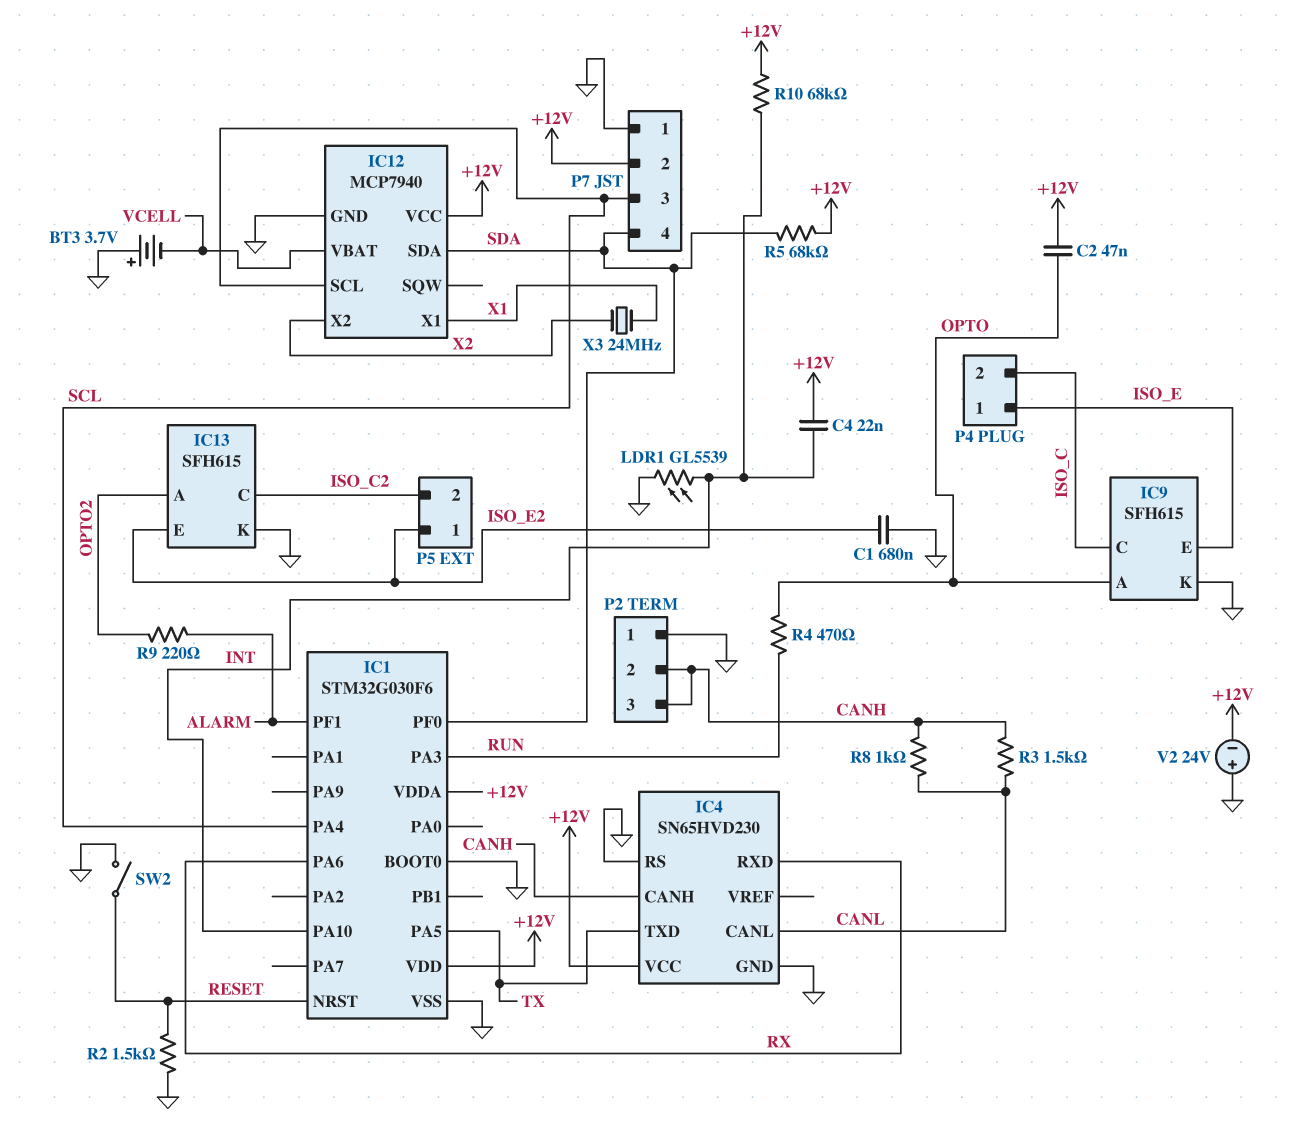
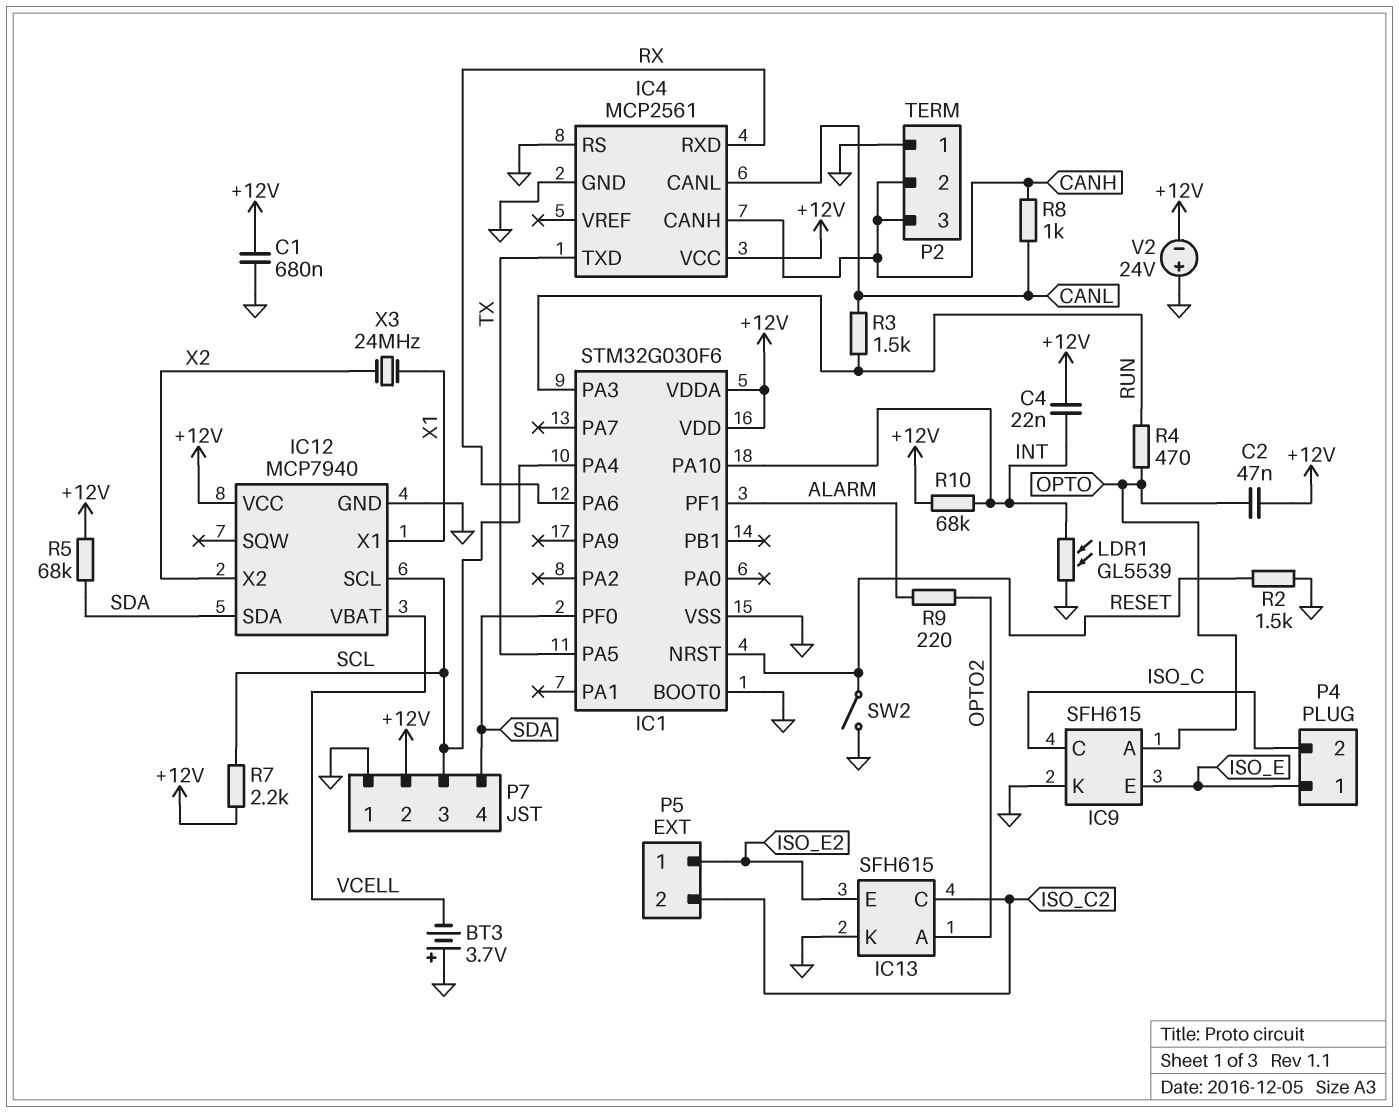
C1: 680nF (GND, ISO_E2) -> 680nF (+12V, GND)
IC4: SN65HVD230 -> MCP2561
R3: 1.5k (CANH, CANL) -> 1.5k (CANL, RUN)
R7: none -> 2.2k (+12V, SCL)

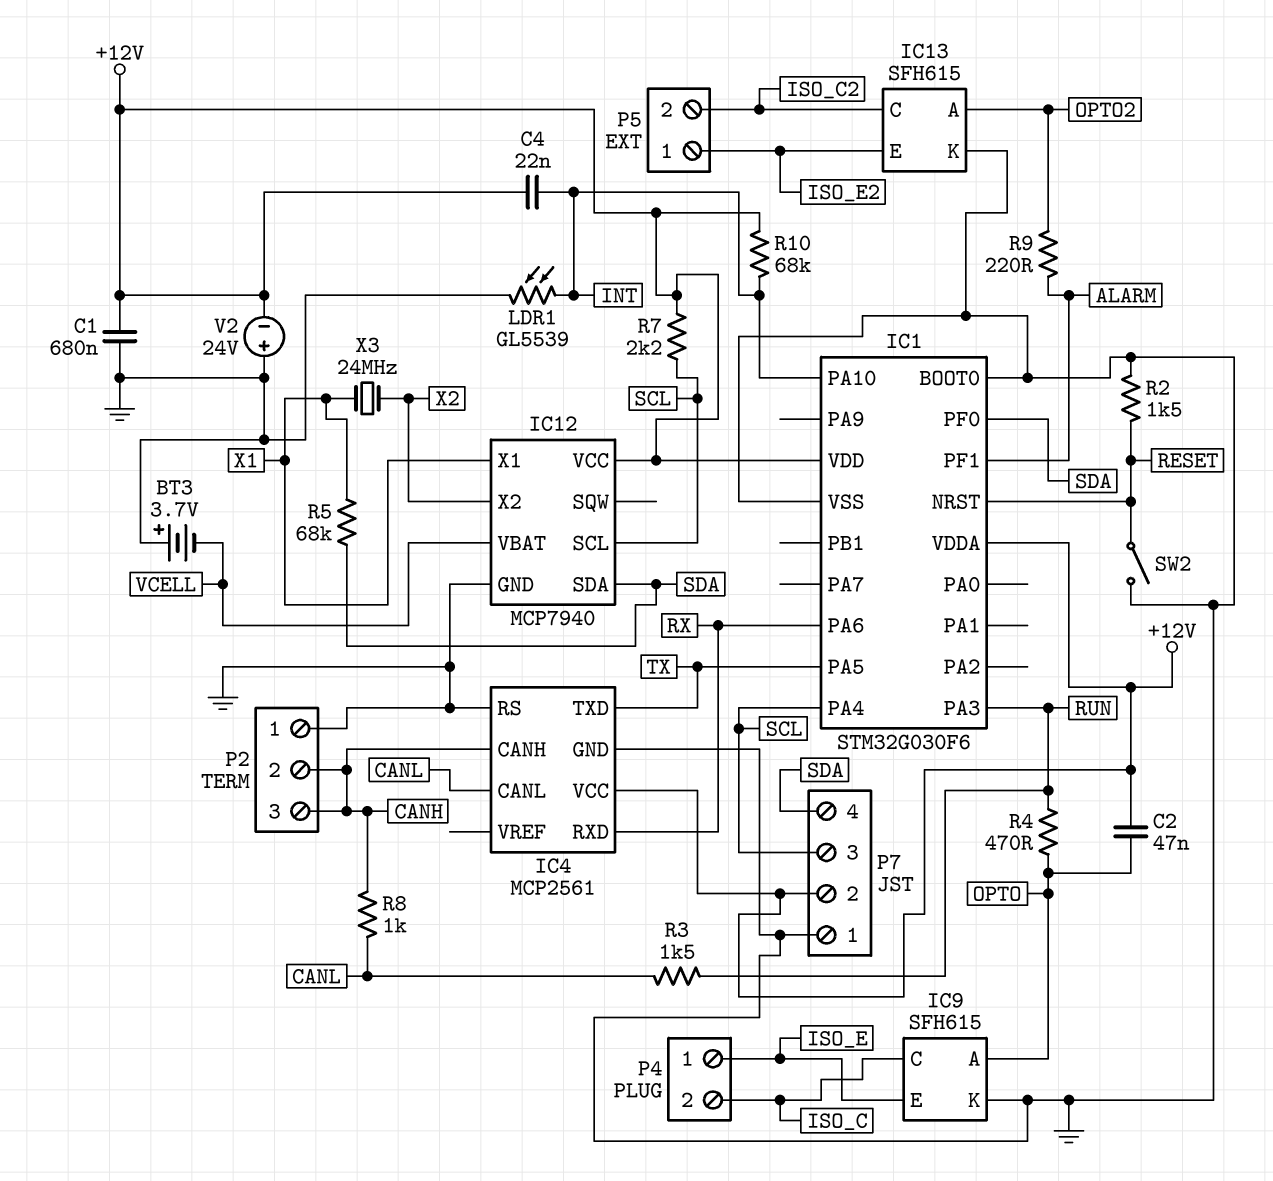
R5: 68k (+12V, SDA) -> 68k (SDA, X1)

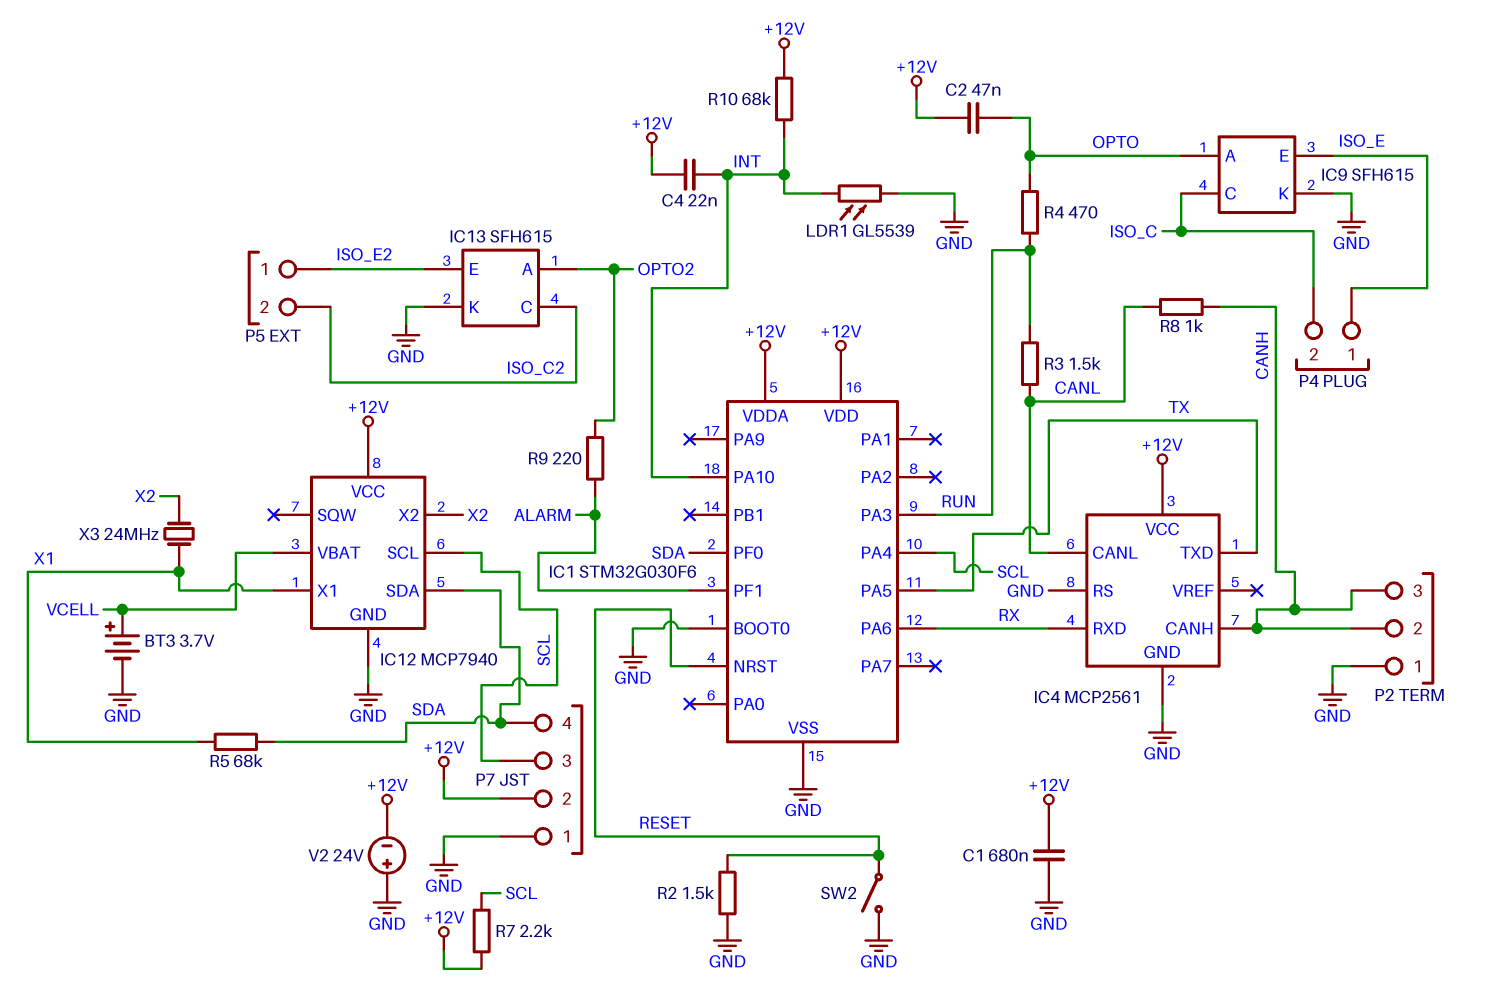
BT3: 3.7V (plus GND, minus VCELL) -> 3.7V (plus VCELL, minus GND)

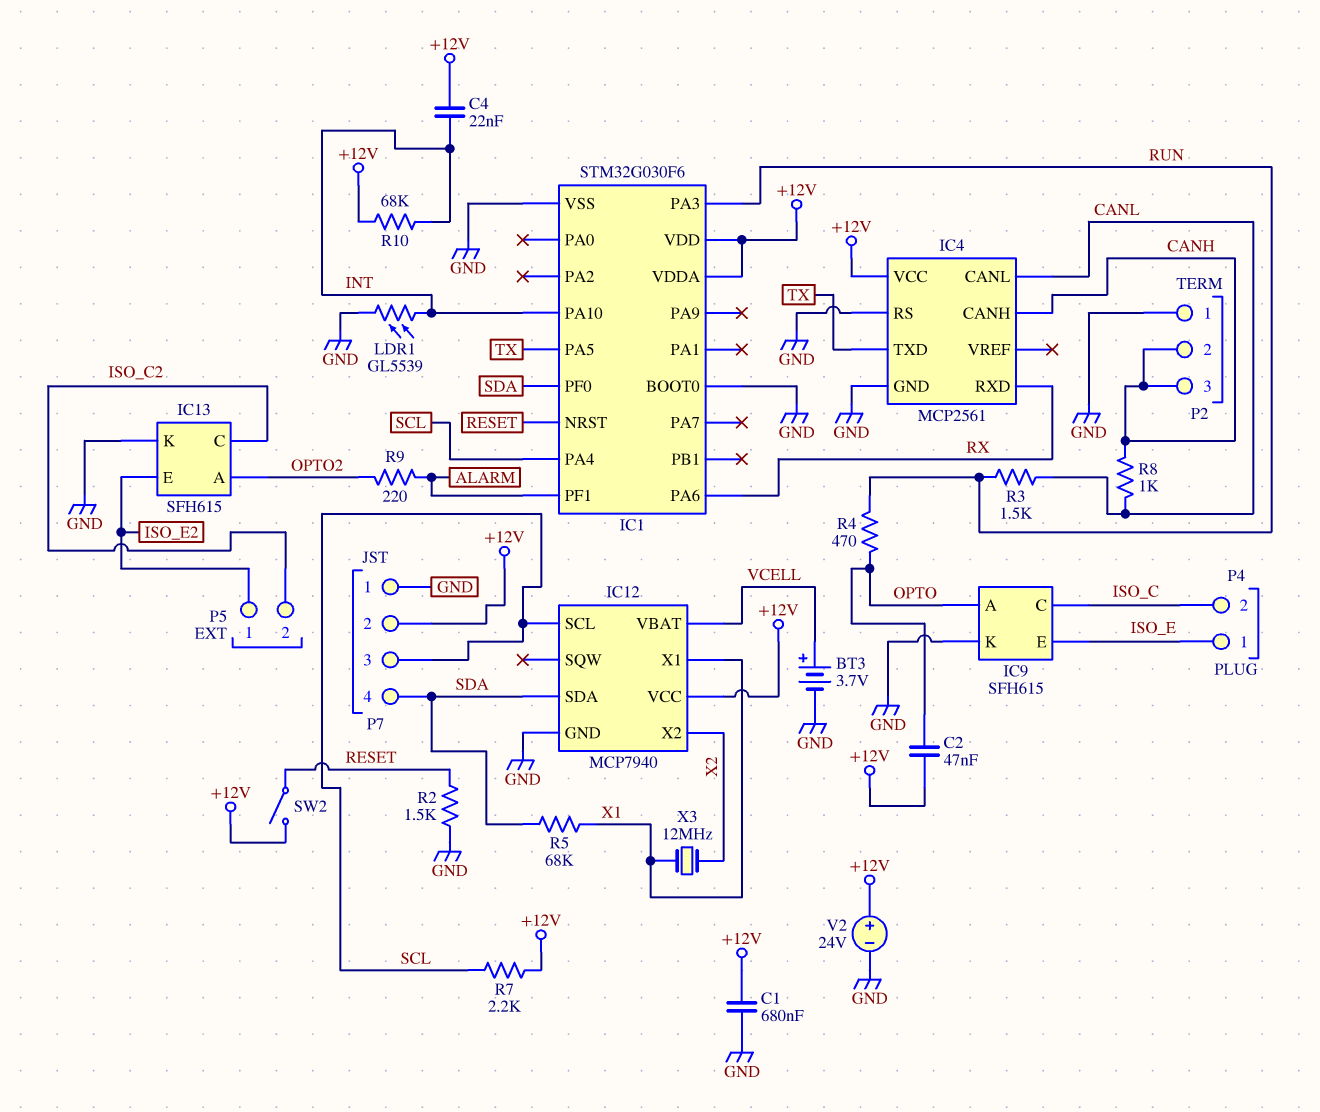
SW2: switch (GND, RESET) -> switch (+12V, RESET)
V2: 24V (plus GND, minus +12V) -> 24V (plus +12V, minus GND)
X3: 24MHz (X1, X2) -> 12MHz (X1, X2)

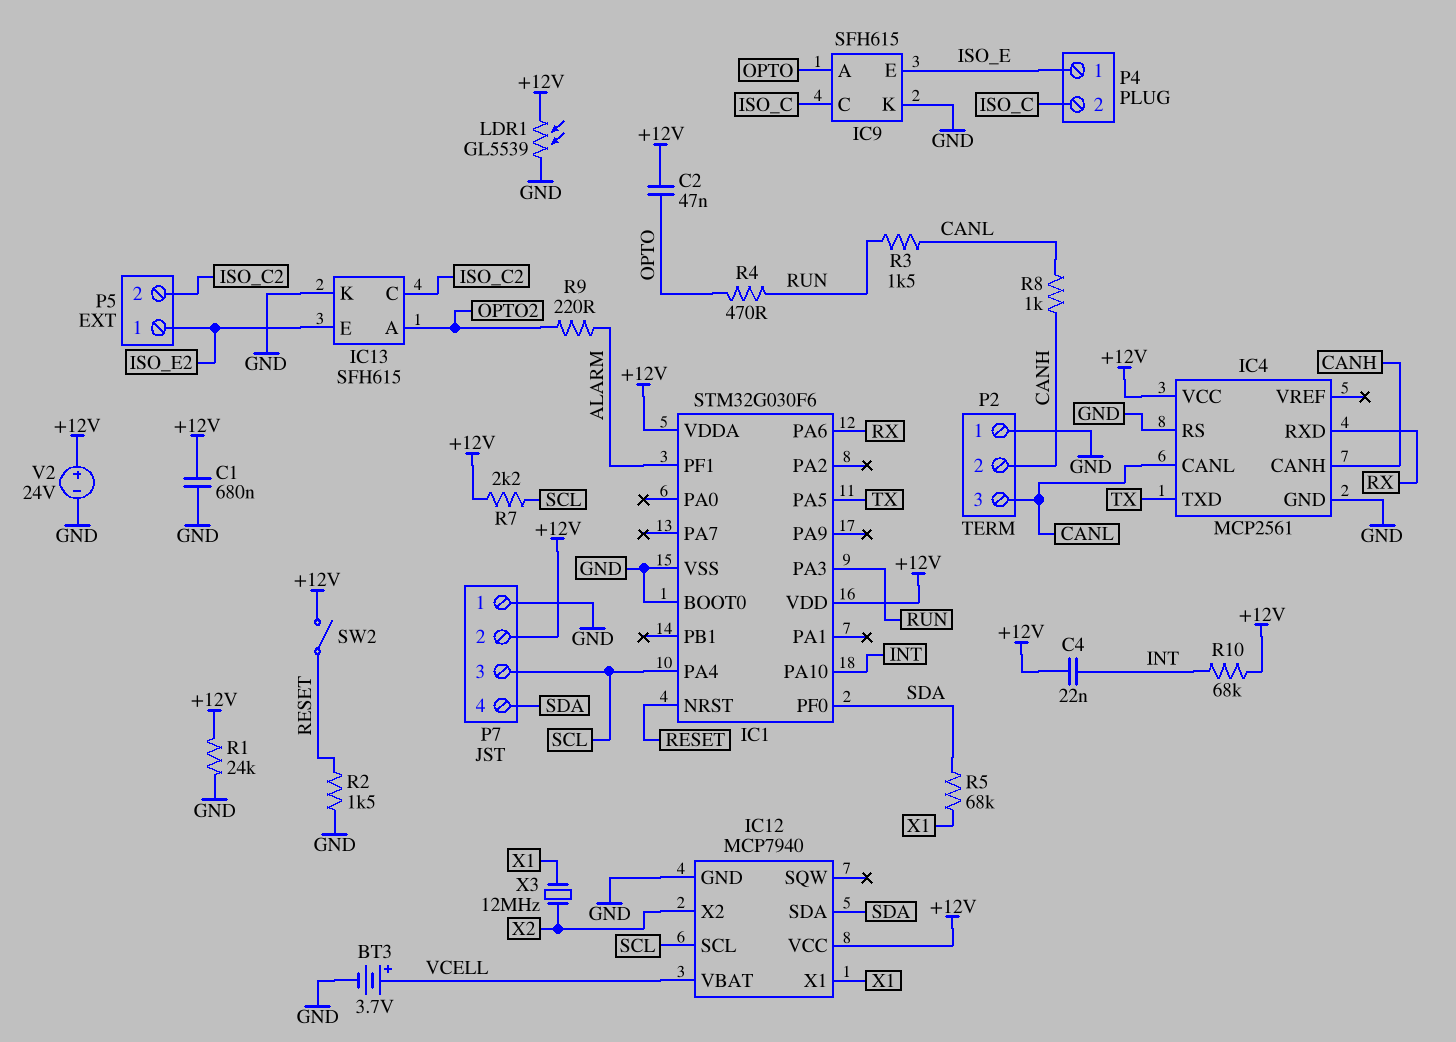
LDR1: GL5539 (GND, INT) -> GL5539 (+12V, GND)
P2 pin 3: CANH -> CANL
R1: none -> 24k (+12V, GND)

